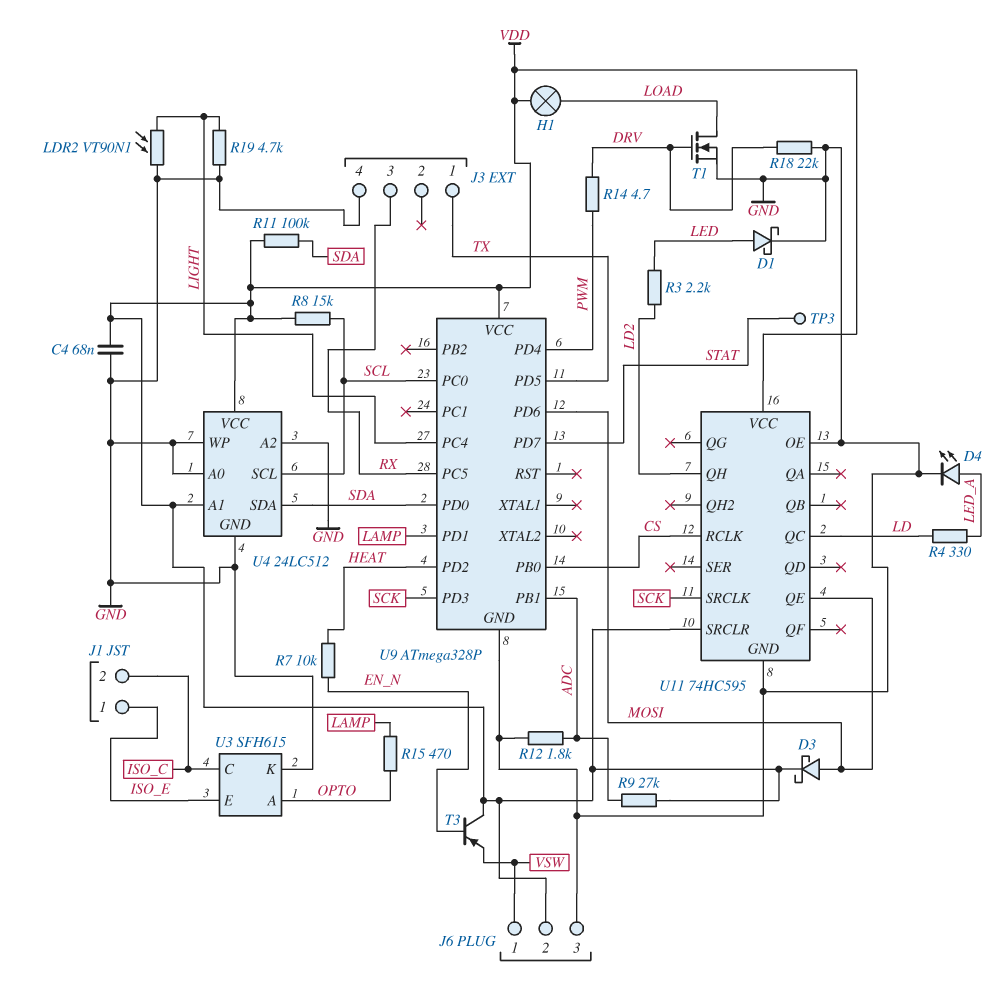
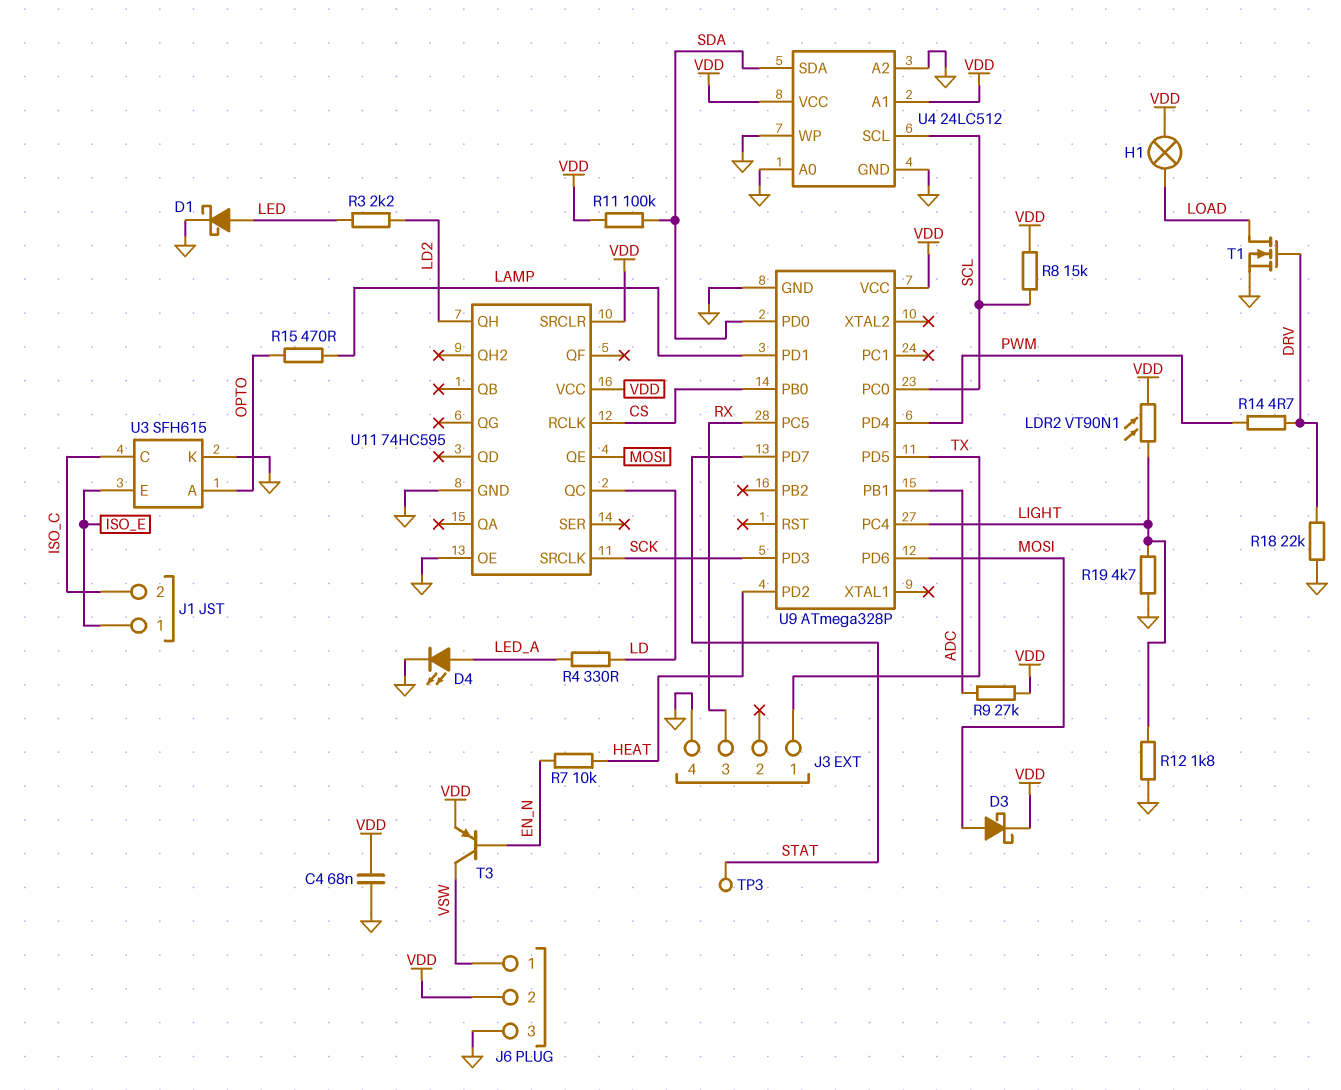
LDR2: VT90N1 (GND, LIGHT) -> VT90N1 (LIGHT, VDD)
R12: 1.8k (ADC, GND) -> 1.8k (GND, LIGHT)
T3: PNP (B EN_N, C VDD, E VSW) -> PNP (B EN_N, C VSW, E VDD)

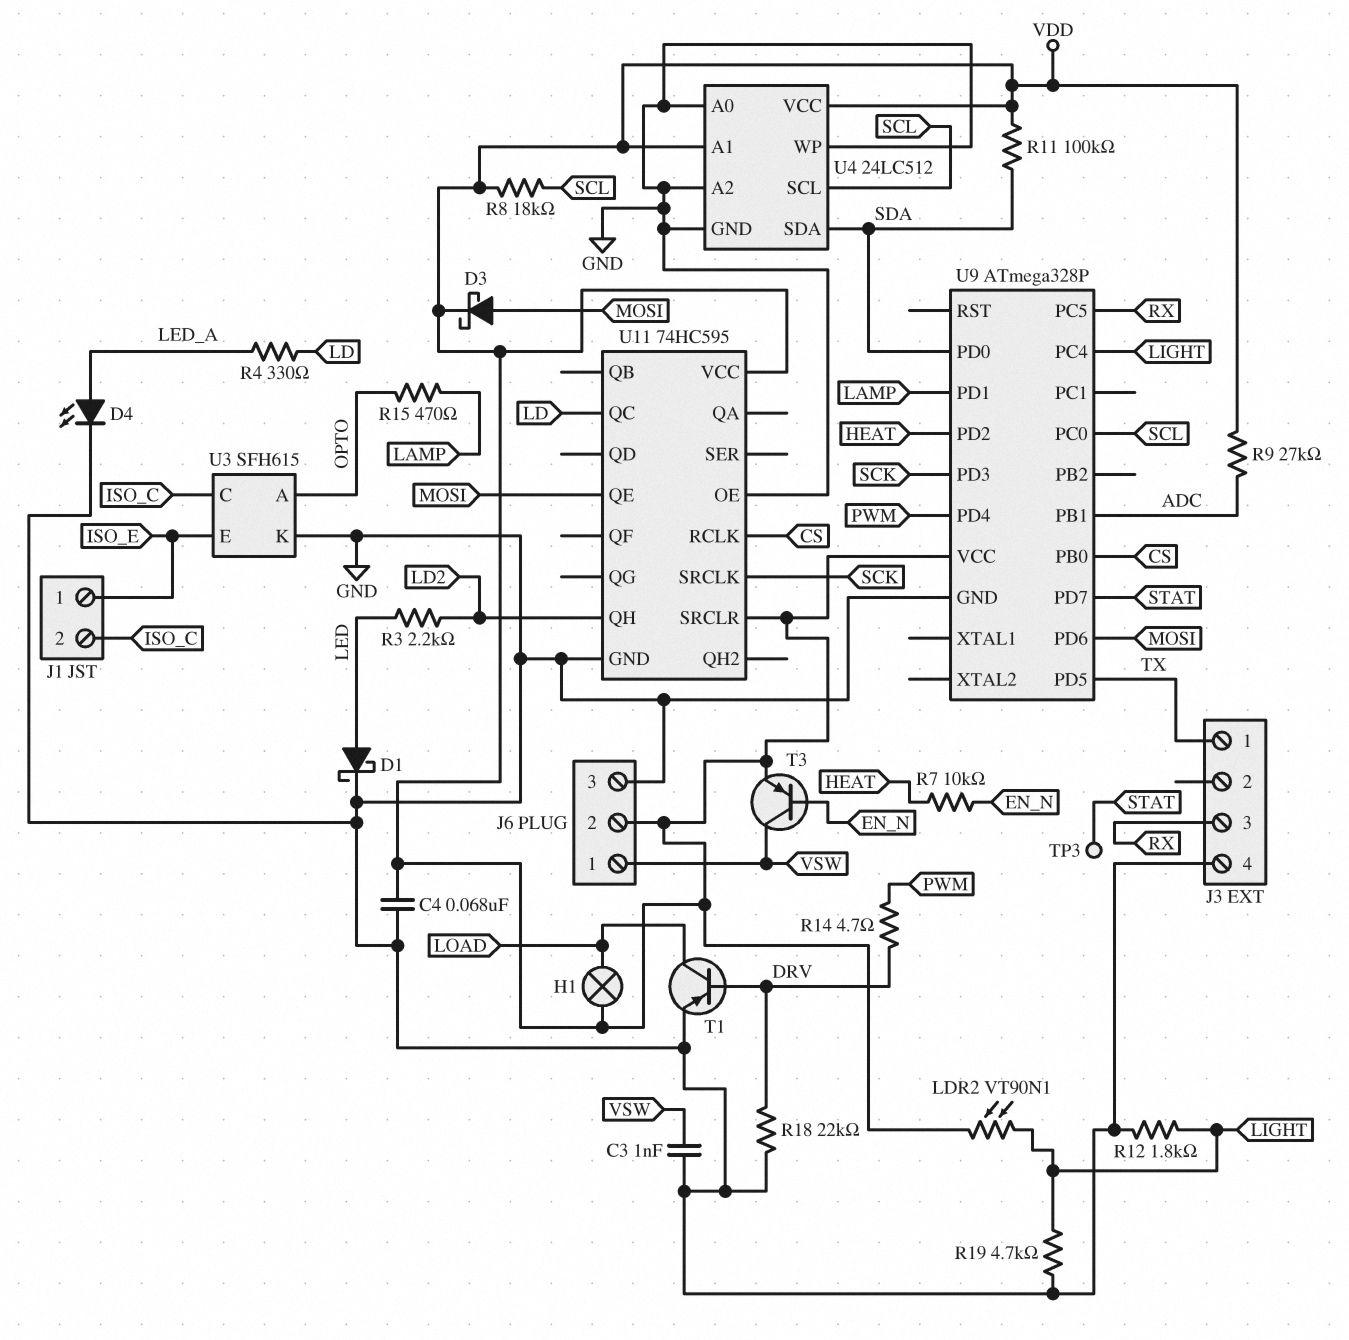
C3: none -> 1nF (GND, VSW)
R8: 15k (SCL, VDD) -> 18k (SCL, VDD)
T1: NMOS (G DRV, D LOAD, S GND) -> PNP (B DRV, C LOAD, E GND)

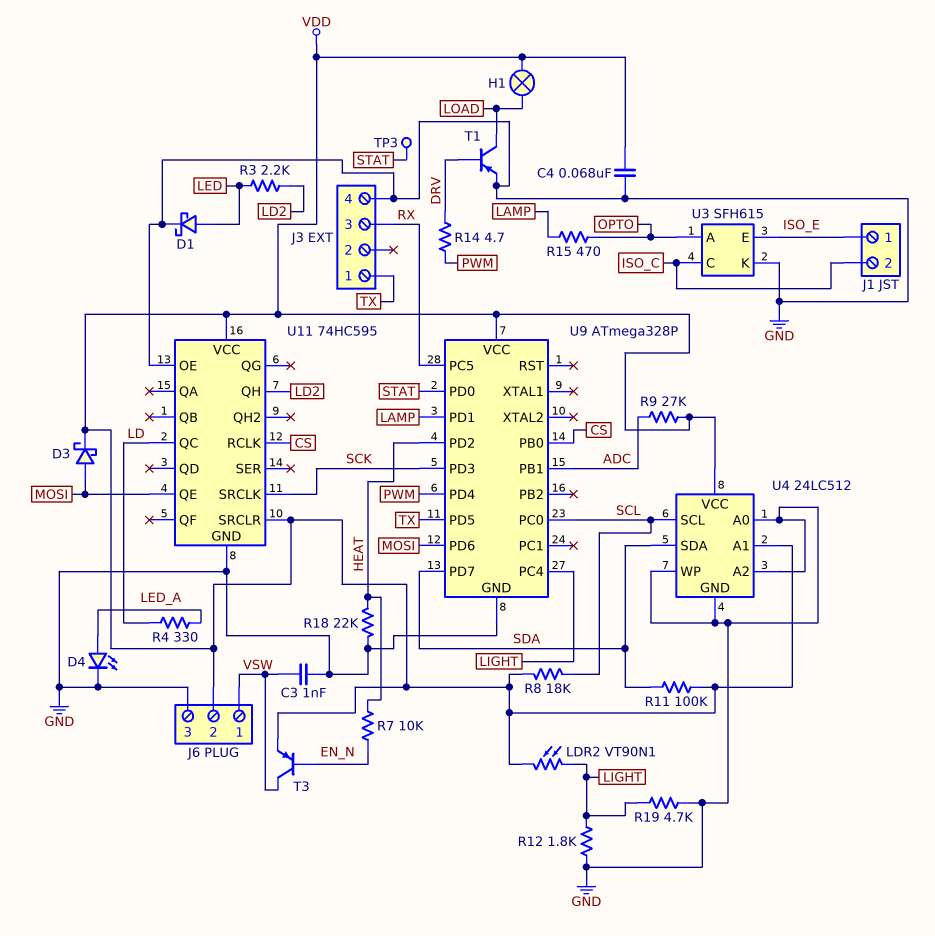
R18: 22k (DRV, GND) -> 22k (GND, HEAT)
U9 pin PD0: SDA -> STAT
U9 pin PD7: STAT -> SDA

